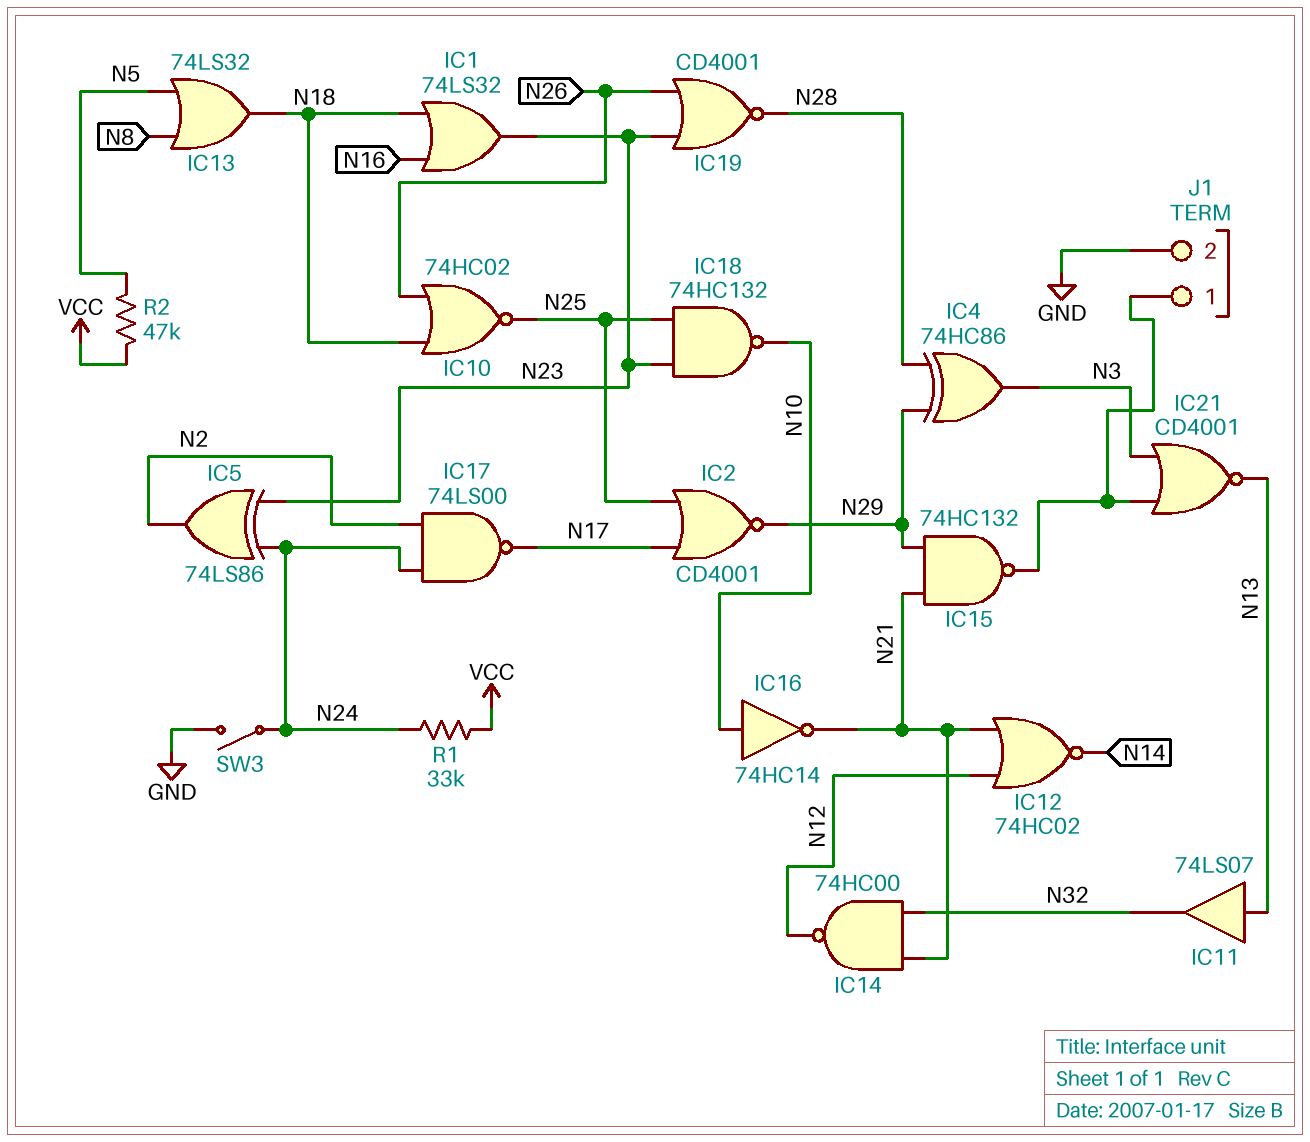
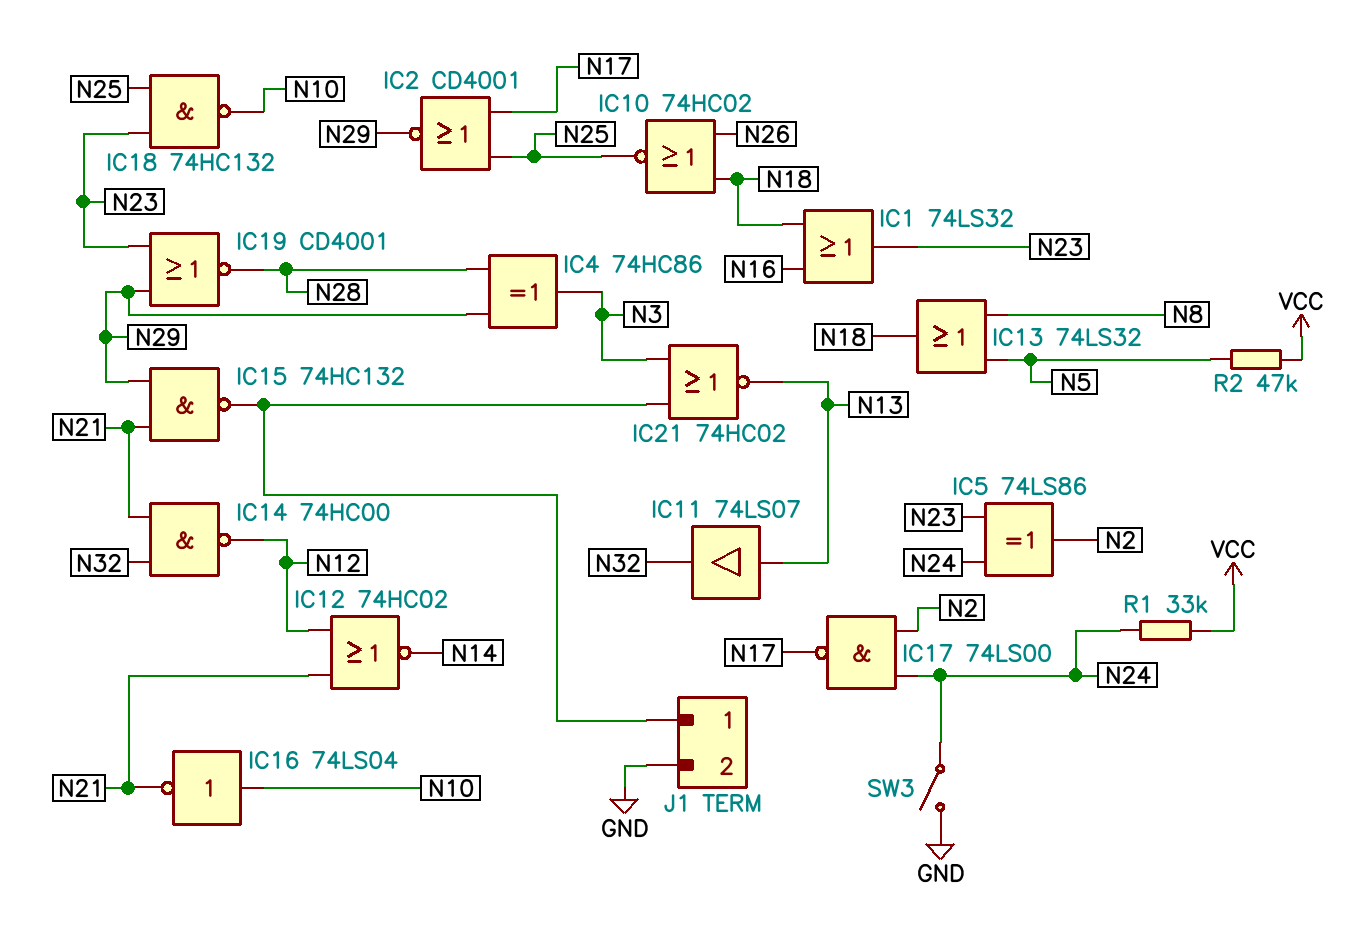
IC16: NOT 74HC14 (in N10, out N21) -> NOT 74LS04 (in N10, out N21)
IC19: NOR CD4001 (in N23, in N26, out N28) -> NOR CD4001 (in N23, in N29, out N28)
IC21: NOR CD4001 (in J1/1, in N3, out N13) -> NOR 74HC02 (in J1/1, in N3, out N13)

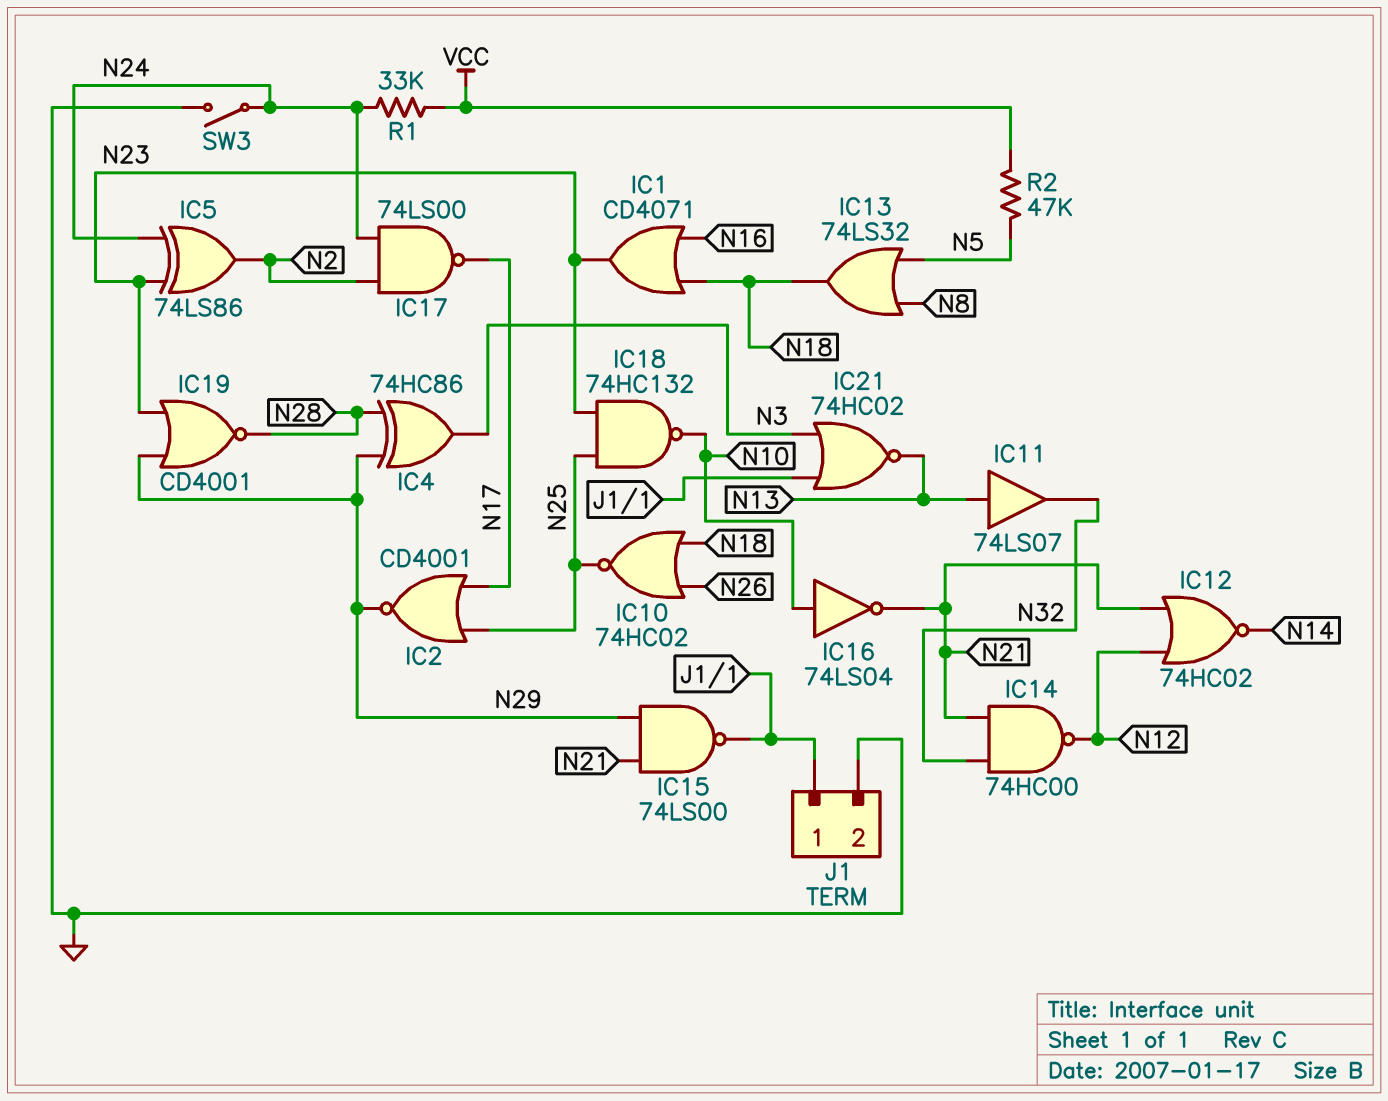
IC1: OR 74LS32 (in N16, in N18, out N23) -> OR CD4071 (in N16, in N18, out N23)
IC15: NAND 74HC132 (in N21, in N29, out J1/1) -> NAND 74LS00 (in N21, in N29, out J1/1)

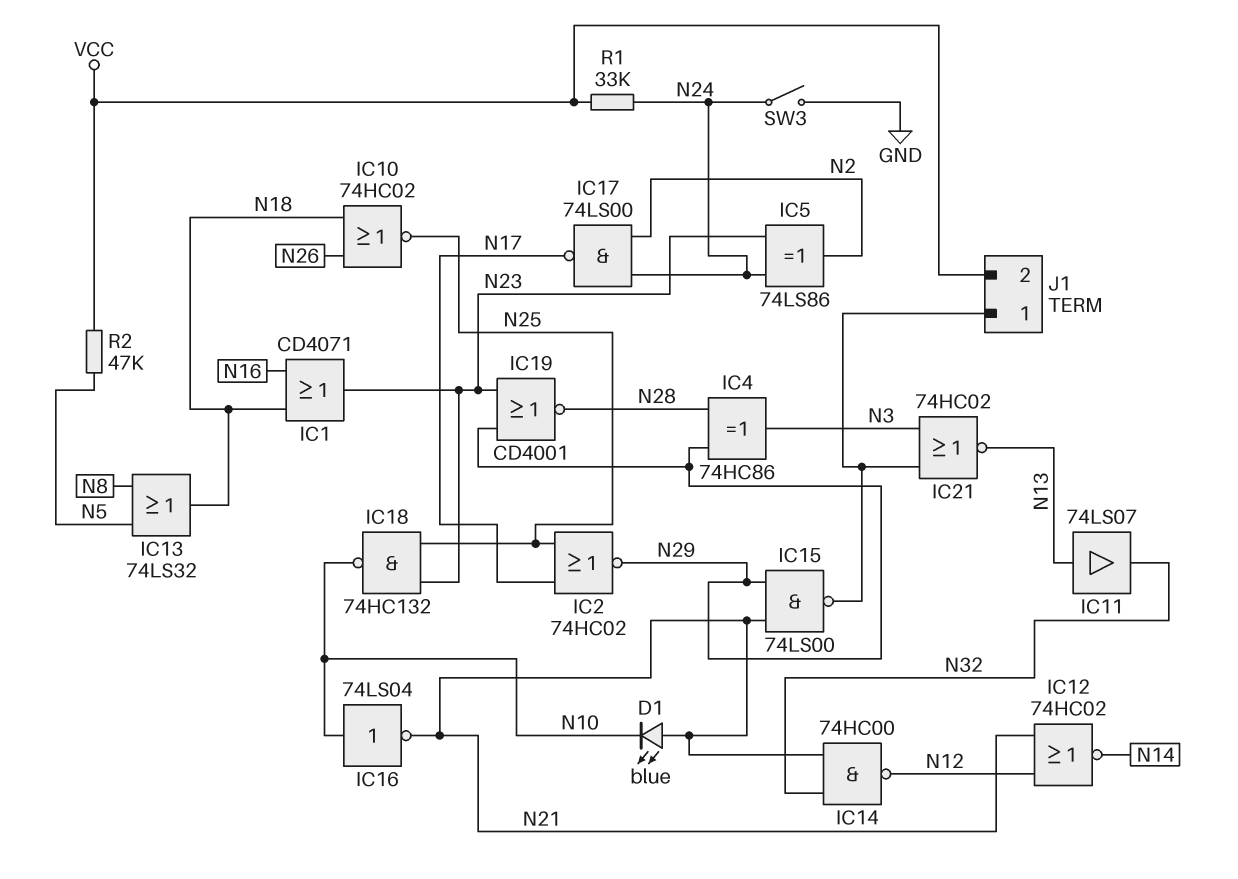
D1: none -> LED blue (A N21, K N10)
IC2: NOR CD4001 (in N17, in N25, out N29) -> NOR 74HC02 (in N17, in N25, out N29)
J1 pin 2: GND -> VCC

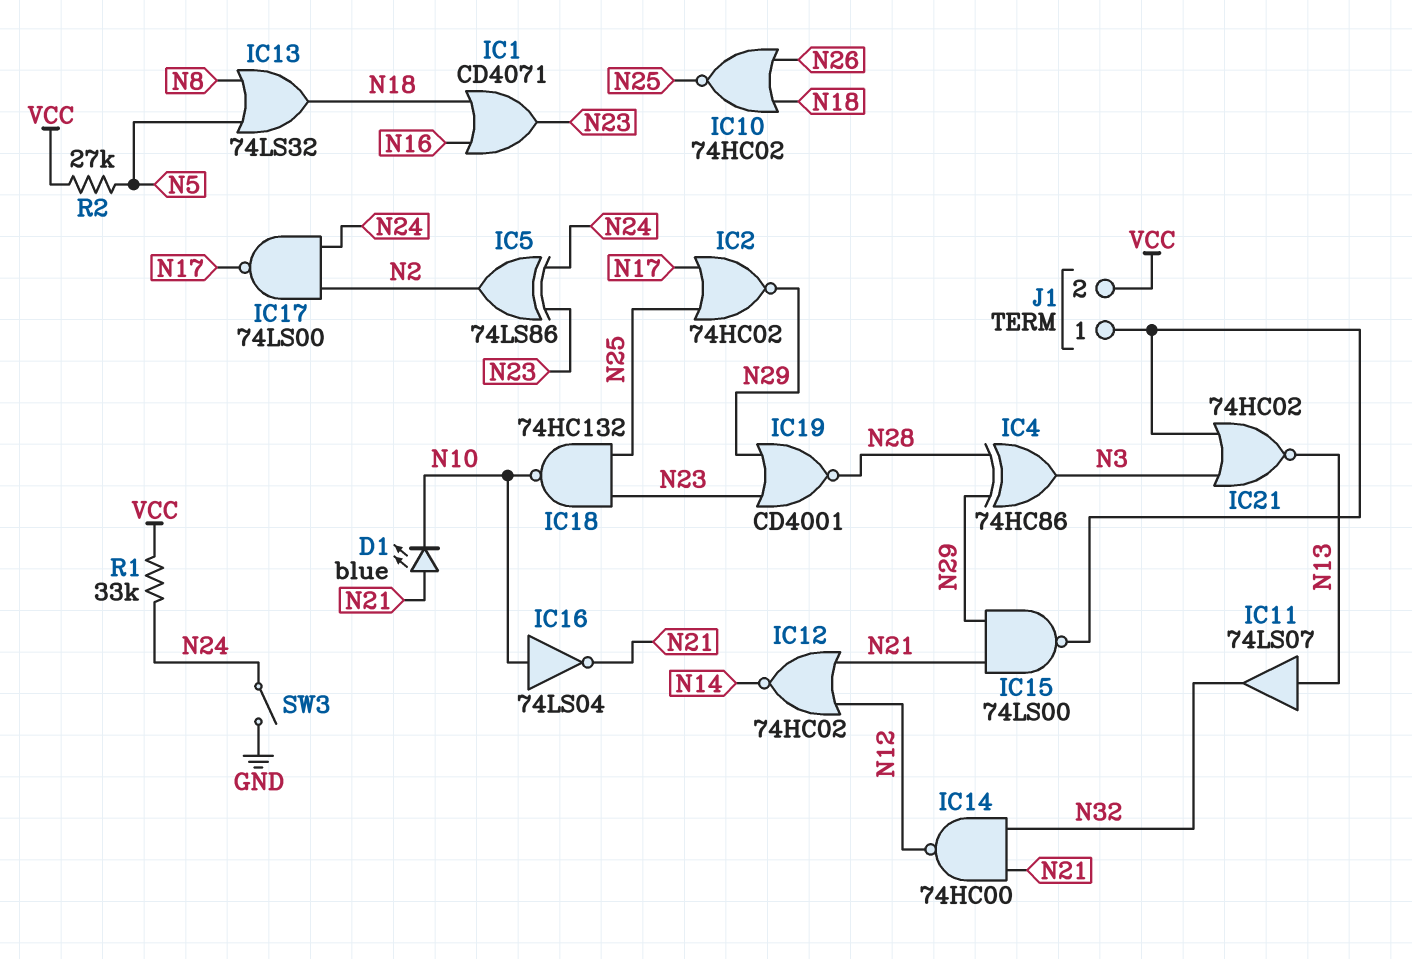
R2: 47k (N5, VCC) -> 27k (N5, VCC)

